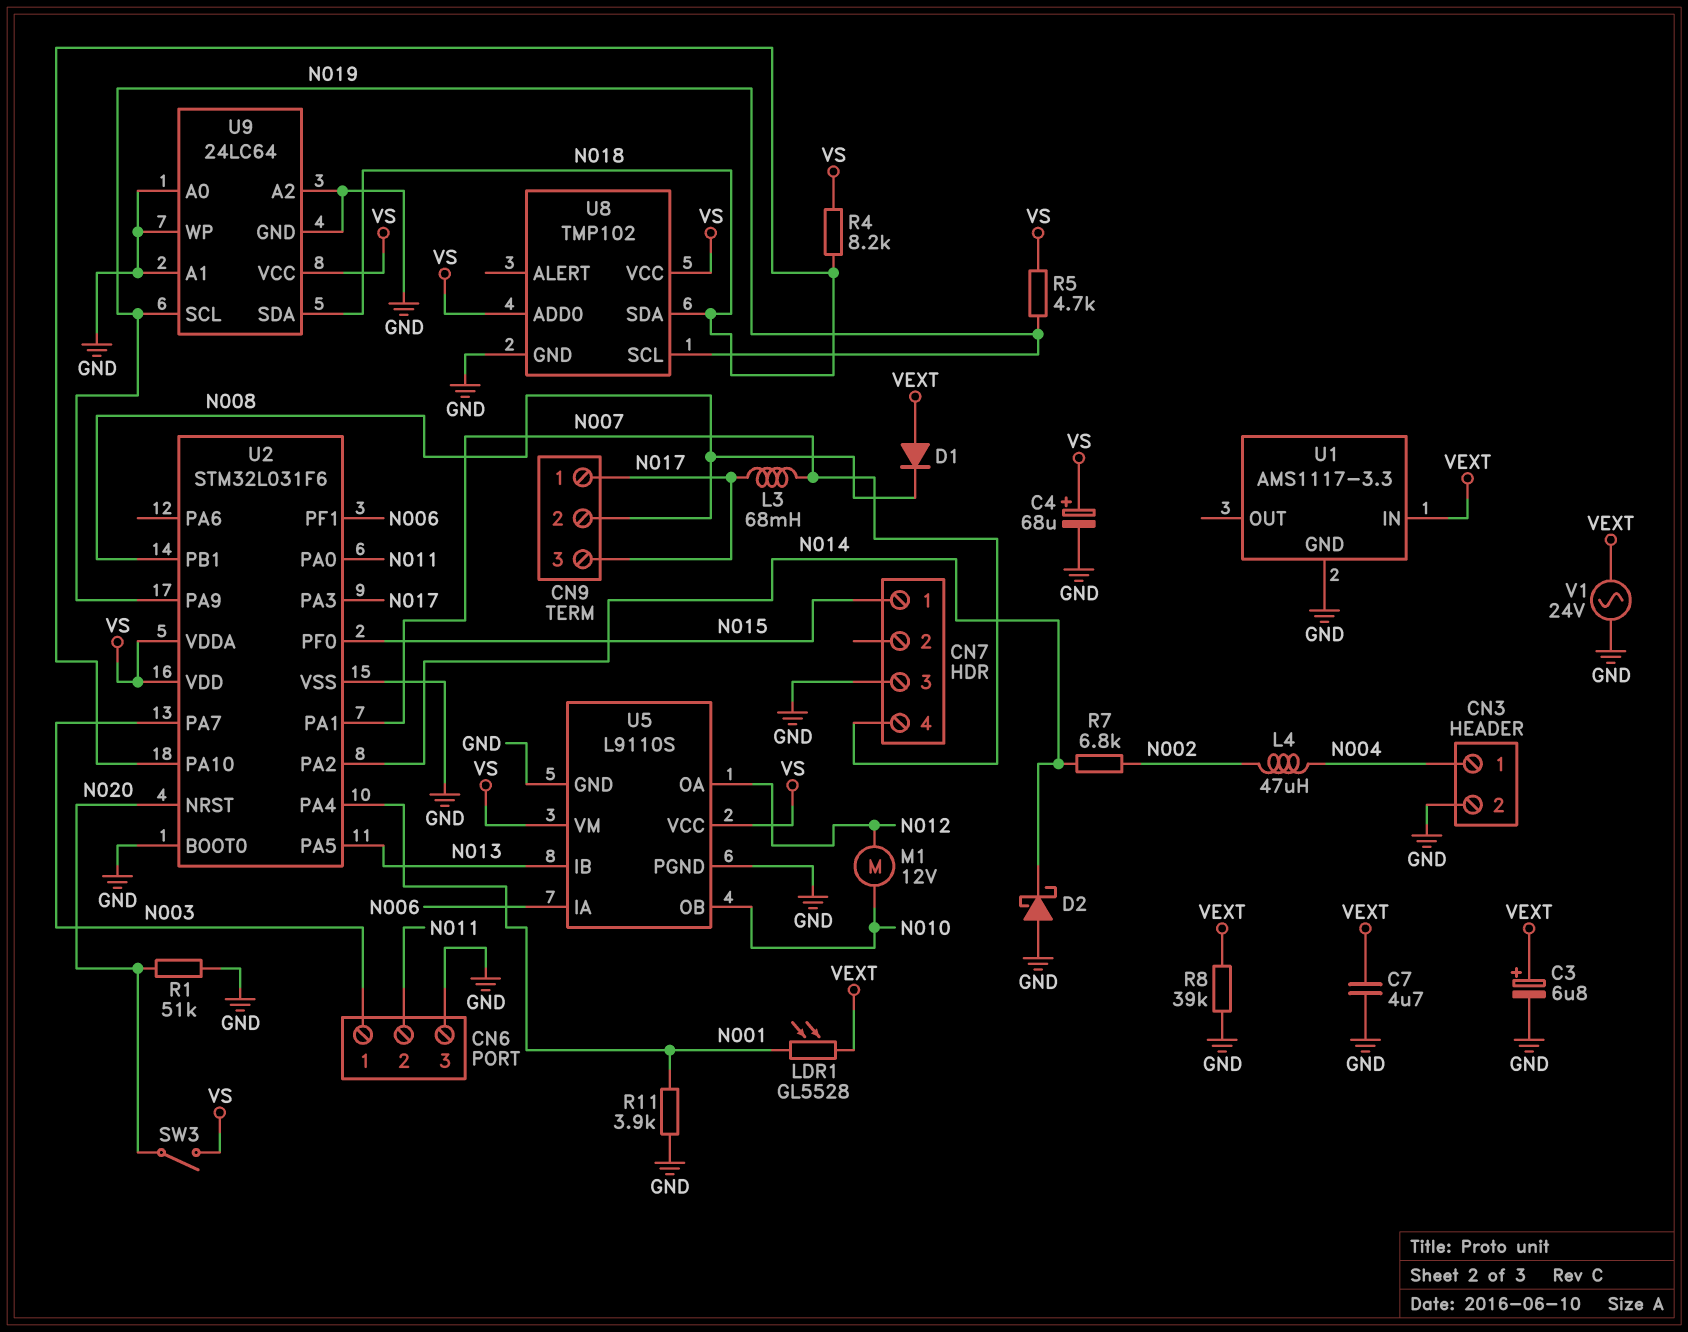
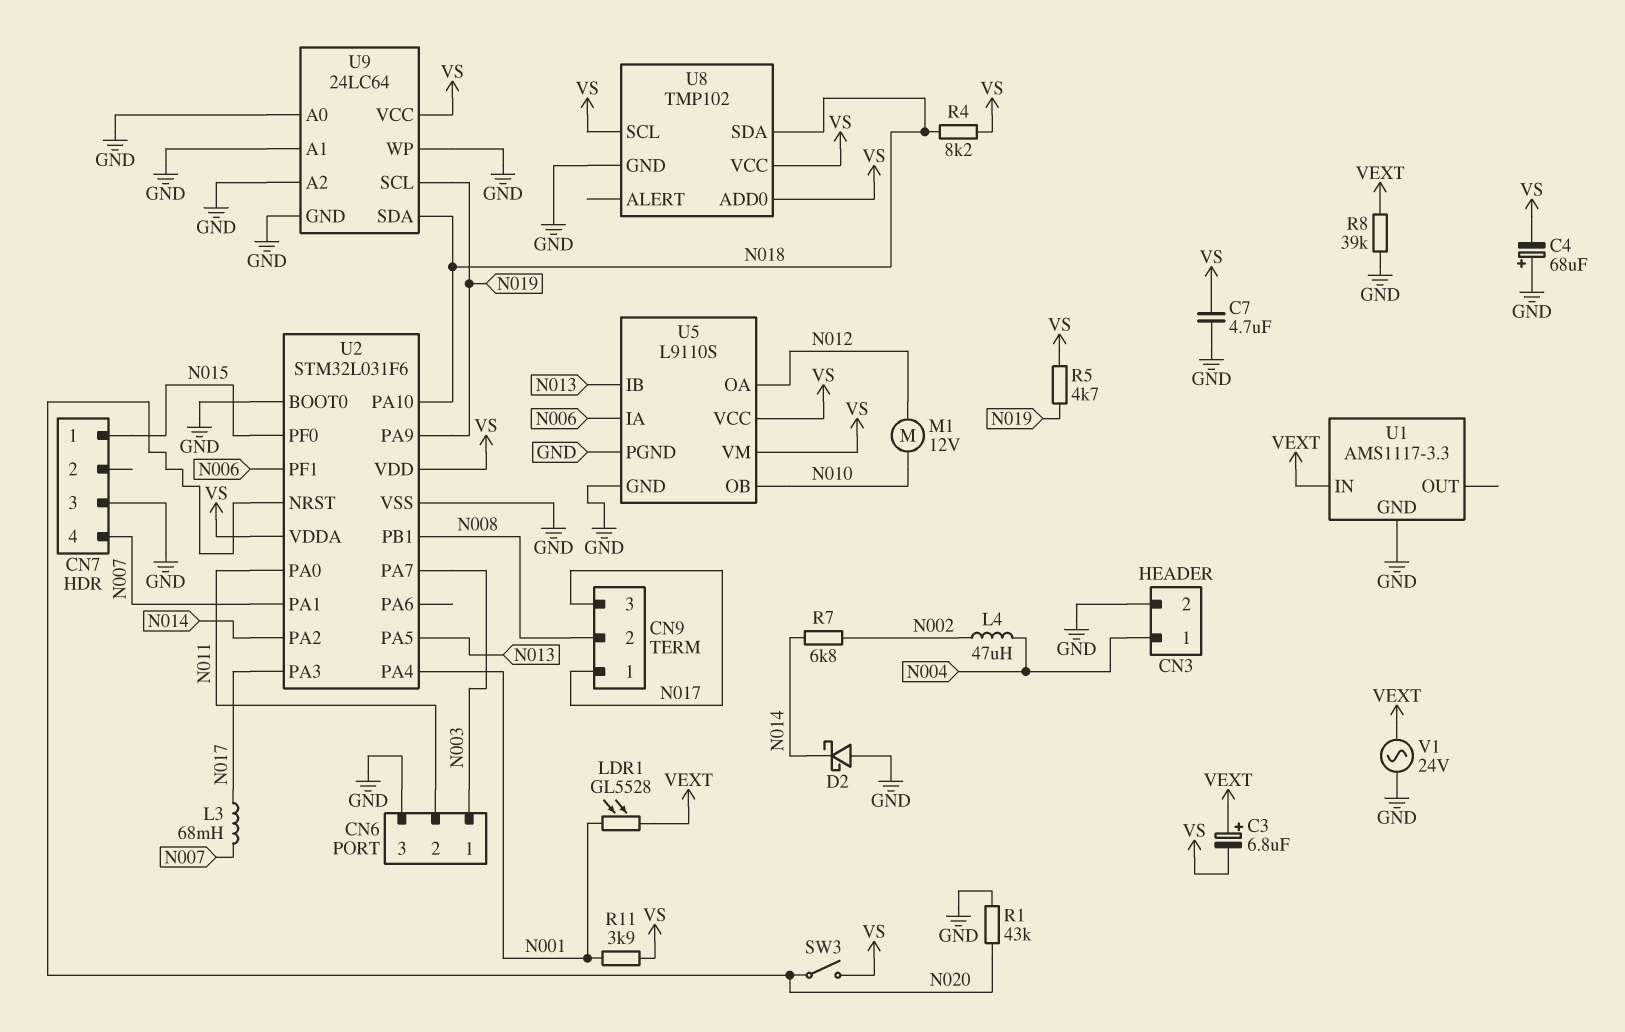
C3: 6.8uF (plus VEXT, minus GND) -> 6.8uF (plus VEXT, minus VS)
C4: 68uF (plus VS, minus GND) -> 68uF (plus GND, minus VS)
C7: 4.7uF (GND, VEXT) -> 4.7uF (GND, VS)
D1: diode (A VEXT, K N008) -> none
R1: 51k (GND, N020) -> 43k (GND, N020)
R11: 3.9k (GND, N001) -> 3.9k (N001, VS)
U8 pin SCL: N019 -> VS

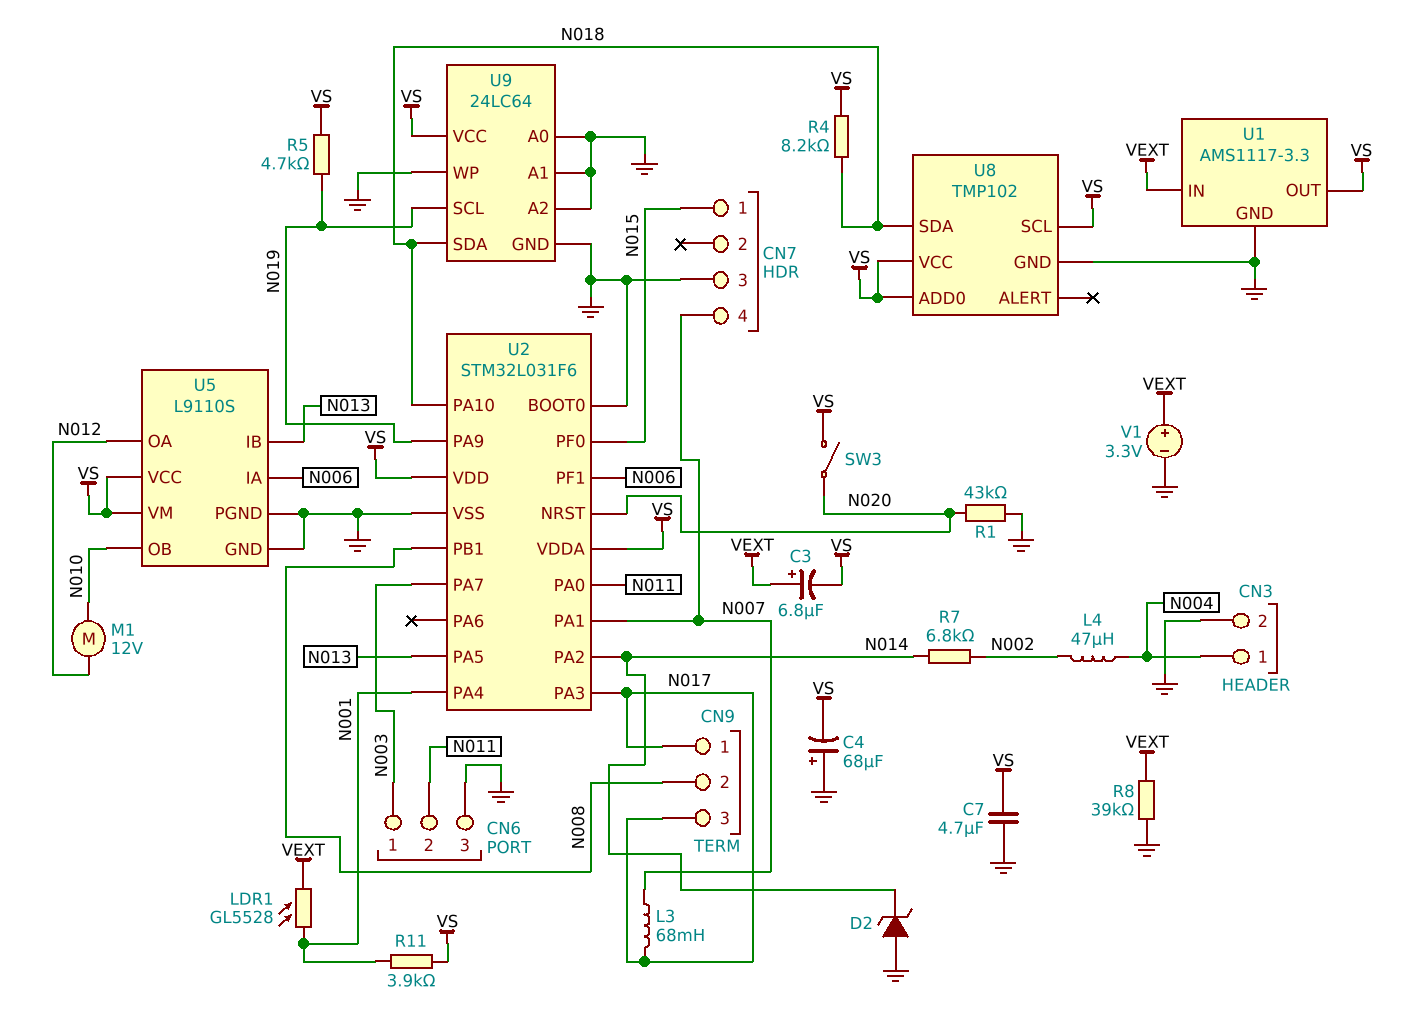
D2: schottky (A GND, K N014) -> zener (A GND, K N014)
U1 pin OUT: none -> VS
V1: AC 24V (GND, VEXT) -> 3.3V (plus VEXT, minus GND)

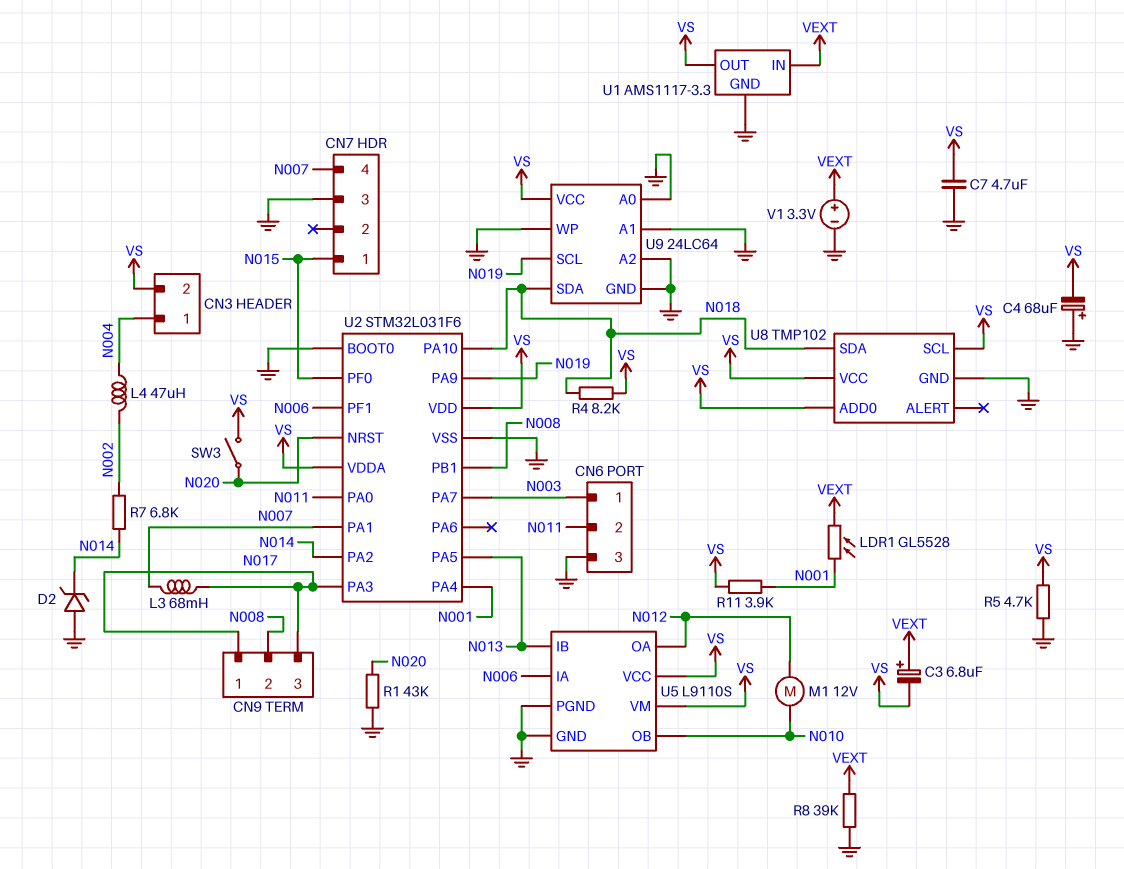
CN3 pin 2: GND -> VS
R5: 4.7k (N019, VS) -> 4.7k (GND, VS)

